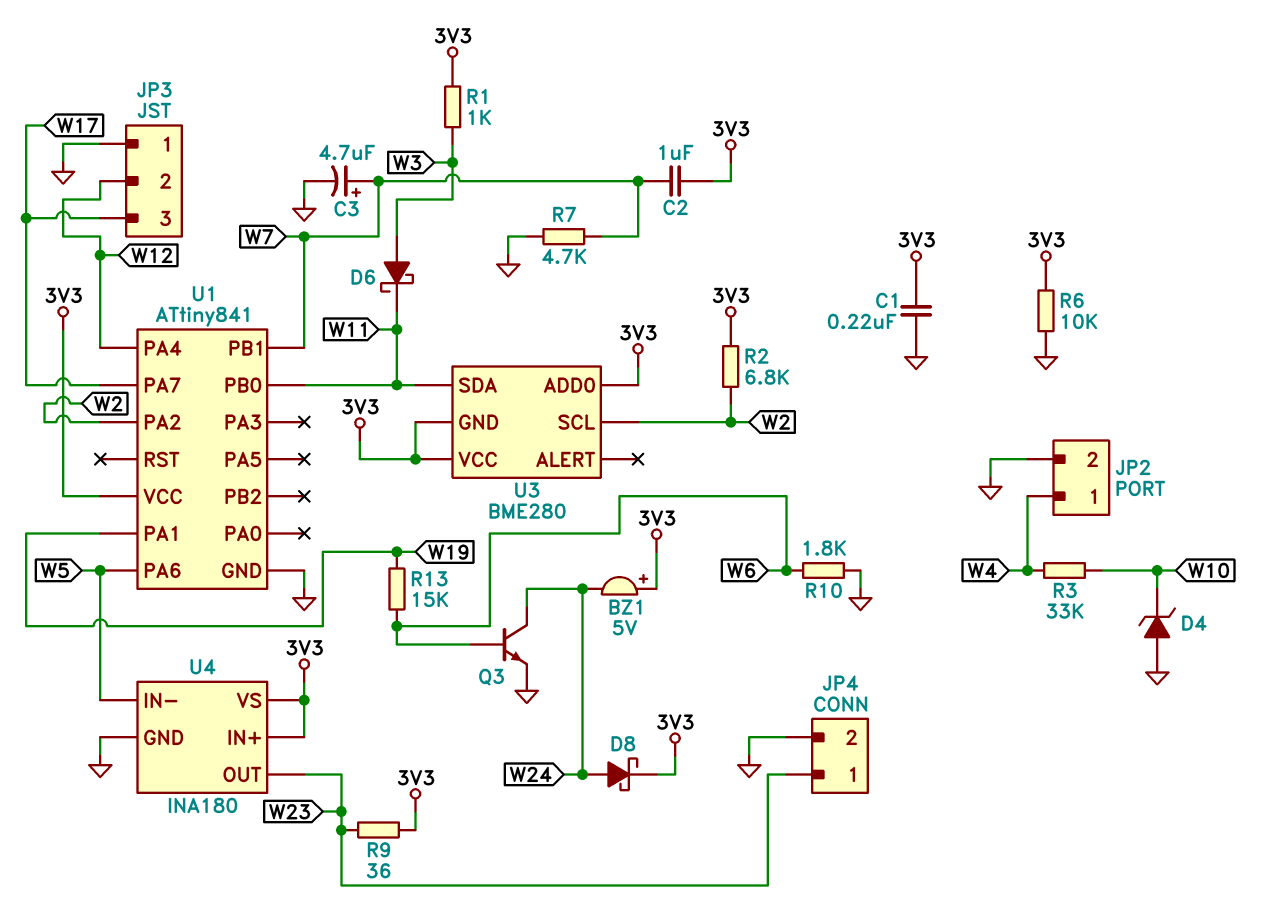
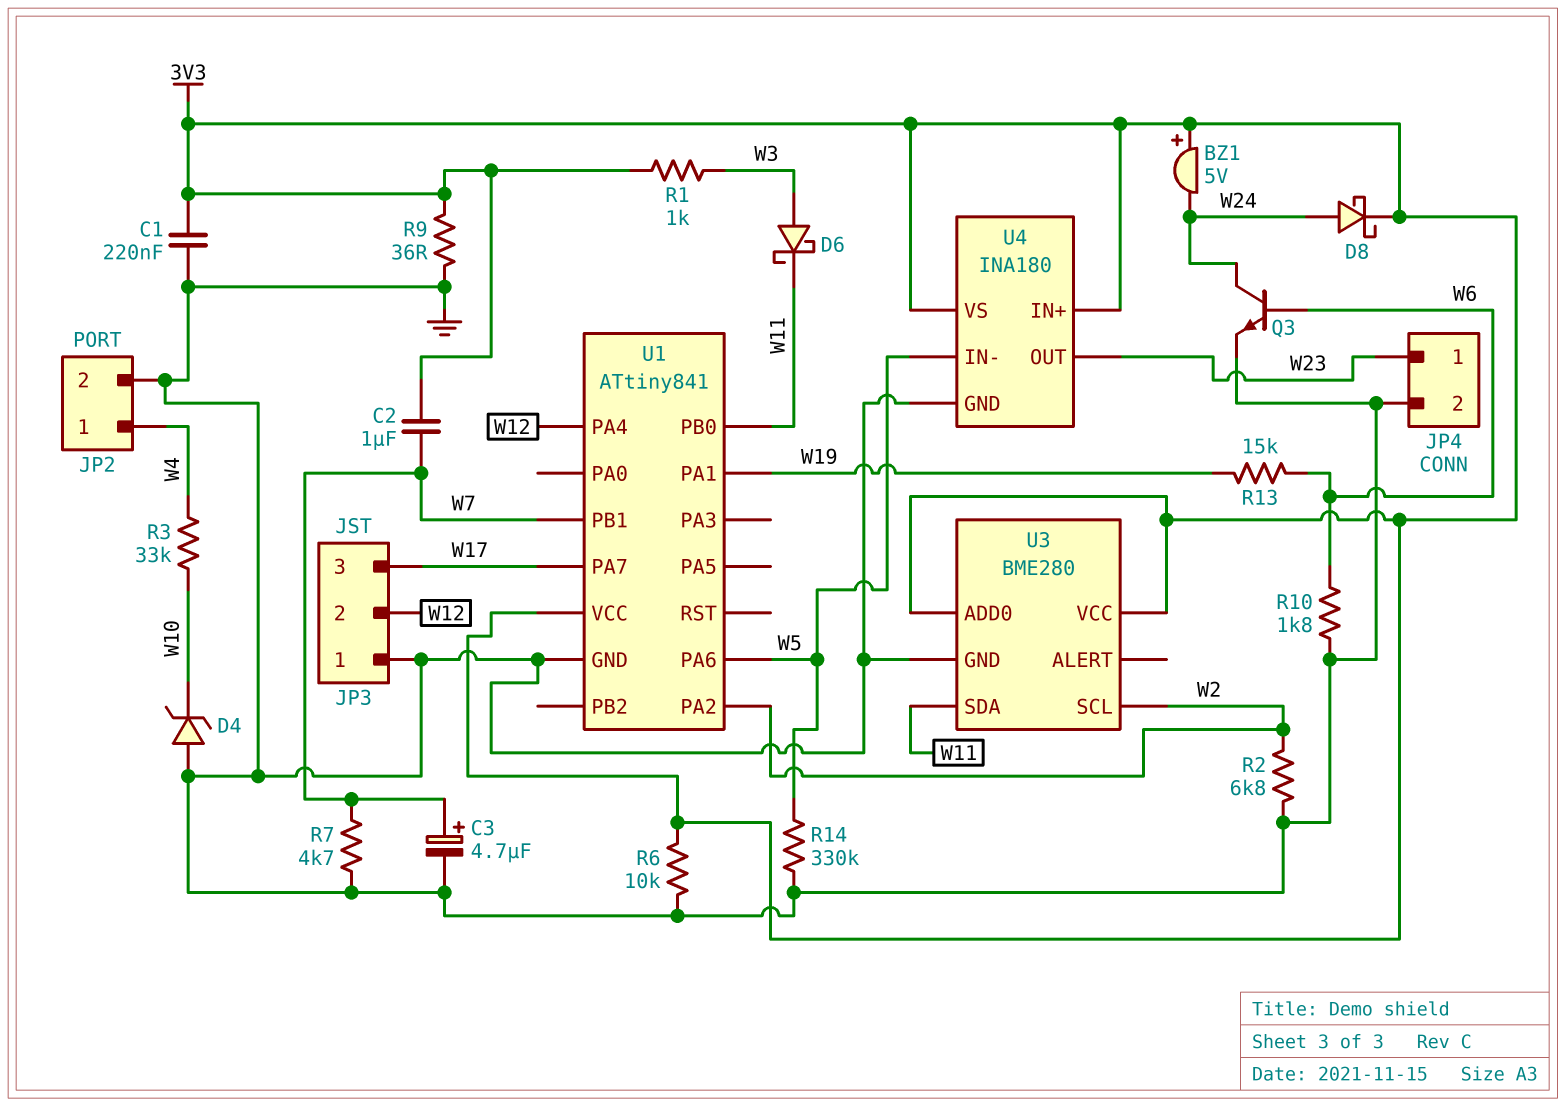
R2: 6.8k (3V3, W2) -> 6.8k (GND, W2)
R9: 36 (3V3, W23) -> 36 (3V3, GND)
R14: none -> 330k (GND, W5)
U3 pin GND: 3V3 -> GND

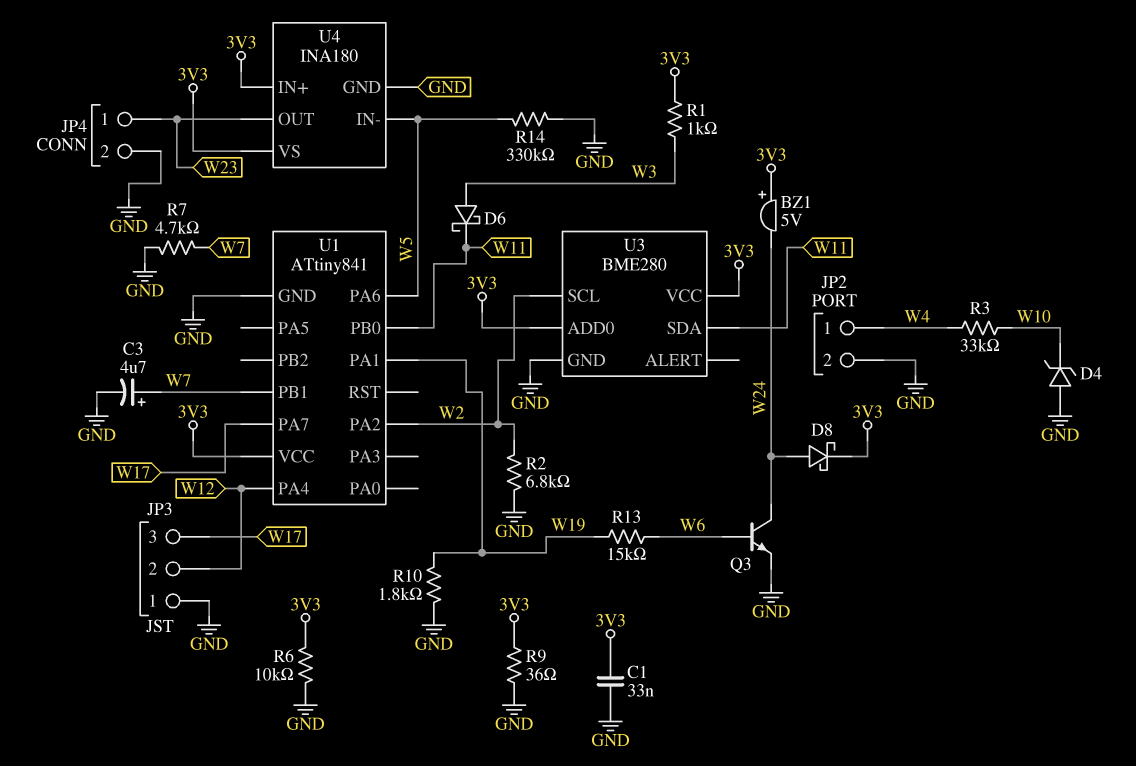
C1: 220nF (3V3, GND) -> 33nF (3V3, GND)
C2: 1uF (3V3, W7) -> none
R10: 1.8k (GND, W6) -> 1.8k (GND, W19)

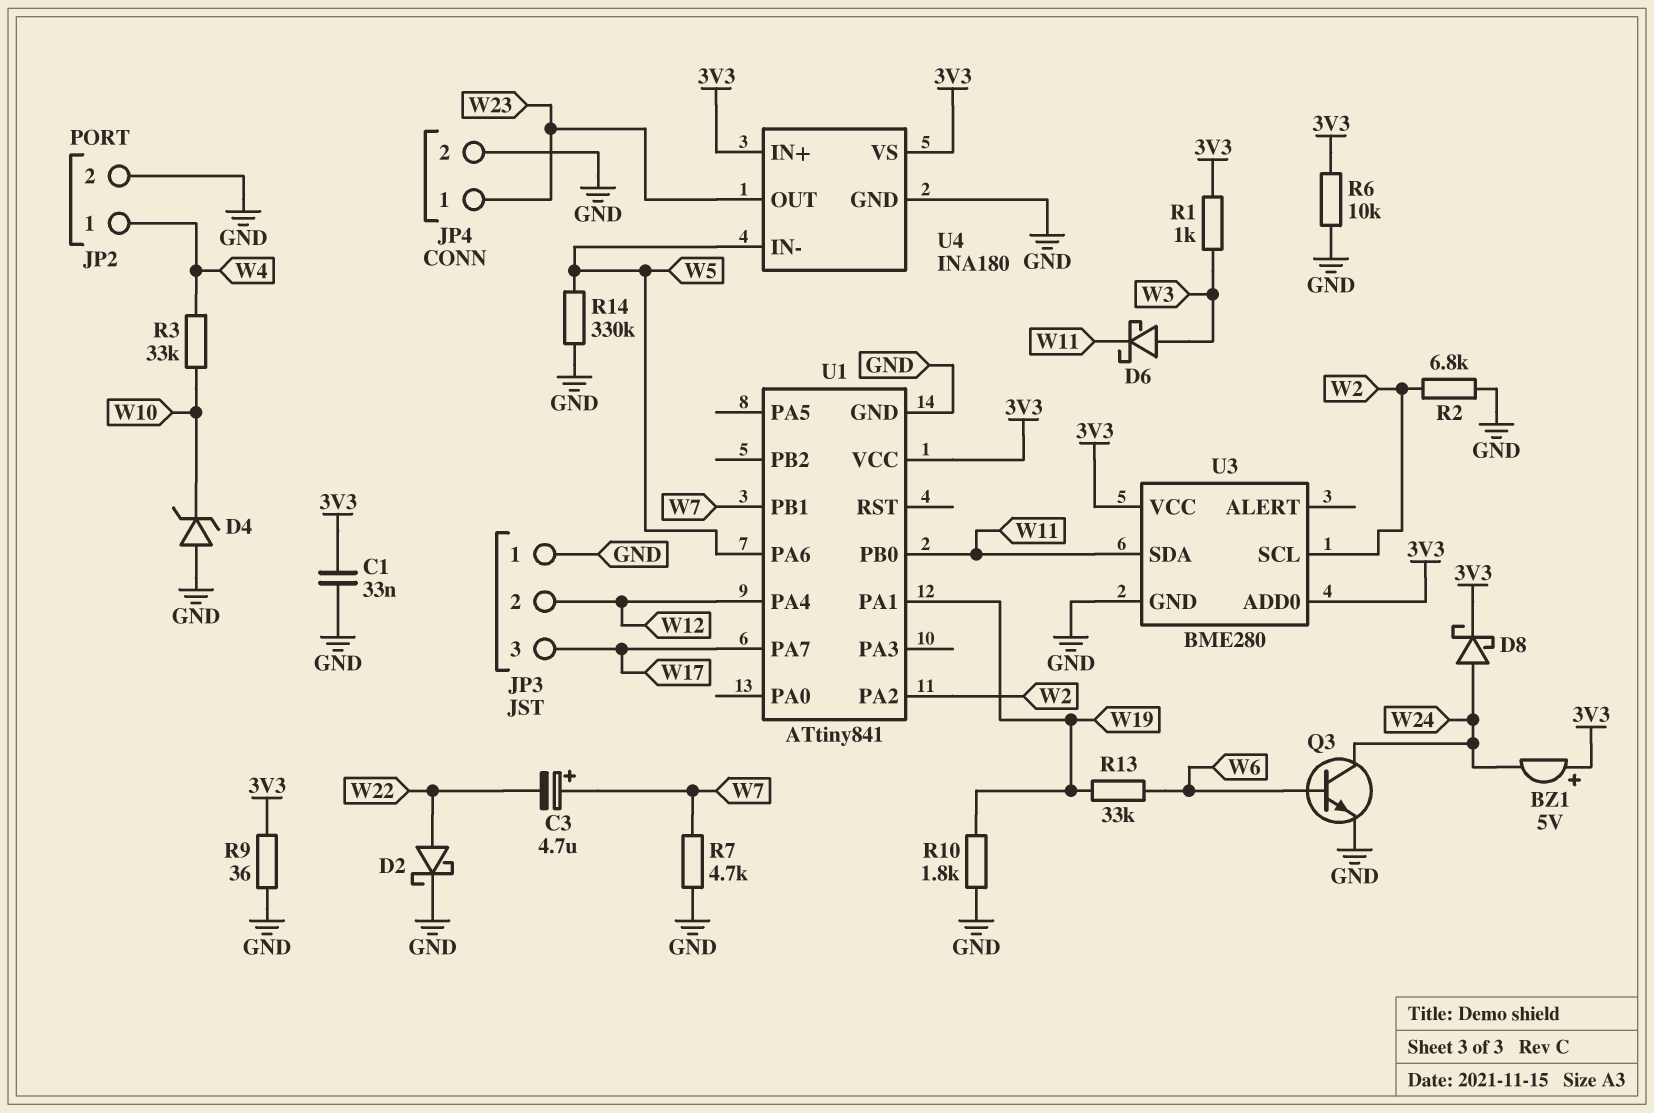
C3: 4.7uF (plus W7, minus GND) -> 4.7uF (plus W7, minus W22)
D2: none -> schottky (A W22, K GND)
R13: 15k (W6, W19) -> 33k (W6, W19)

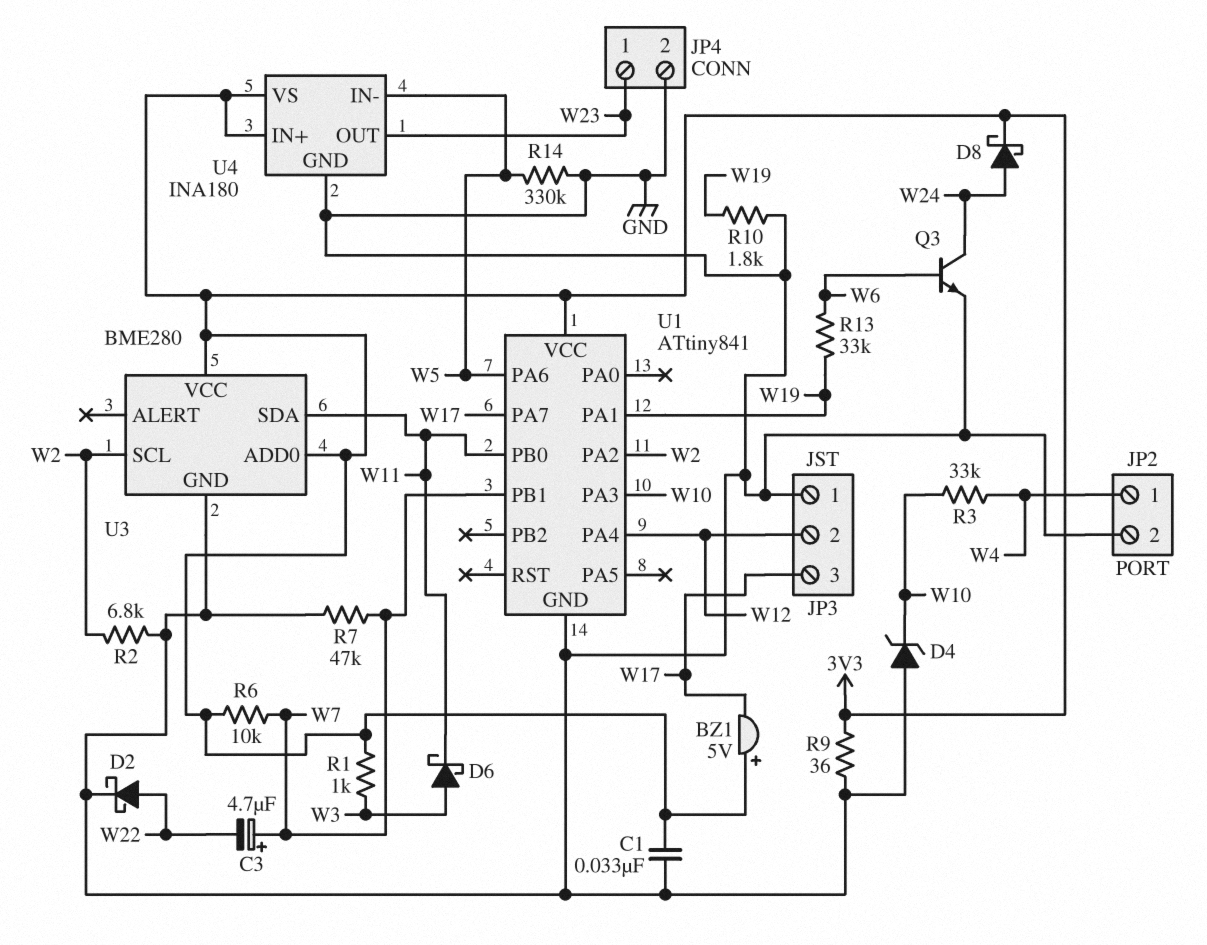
BZ1: buzzer 5V (plus 3V3, minus W24) -> buzzer 5V (plus 3V3, minus W17)
R6: 10k (3V3, GND) -> 10k (3V3, W7)
R7: 4.7k (GND, W7) -> 47k (GND, W7)
U1 pin PA3: none -> W10

